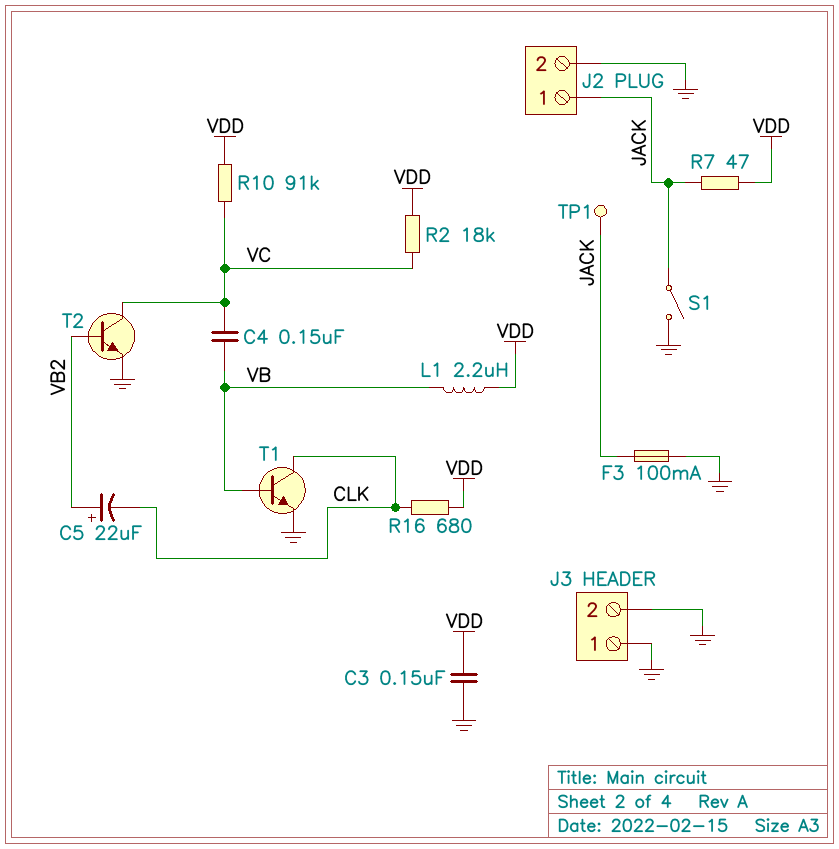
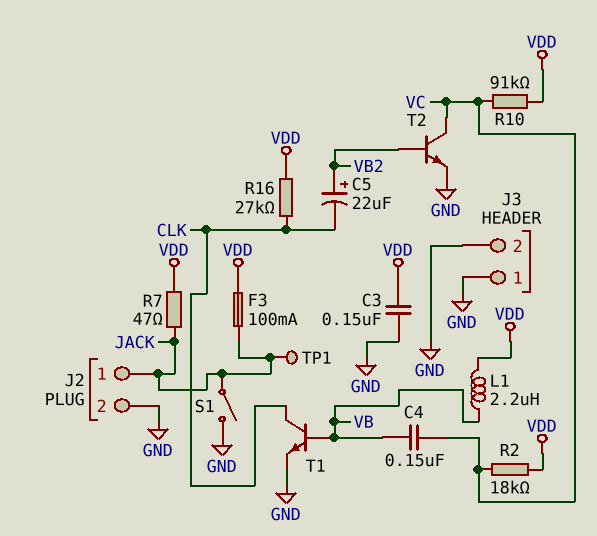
F3: 100mA (GND, JACK) -> 100mA (JACK, VDD)
R16: 680 (CLK, VDD) -> 27k (CLK, VDD)

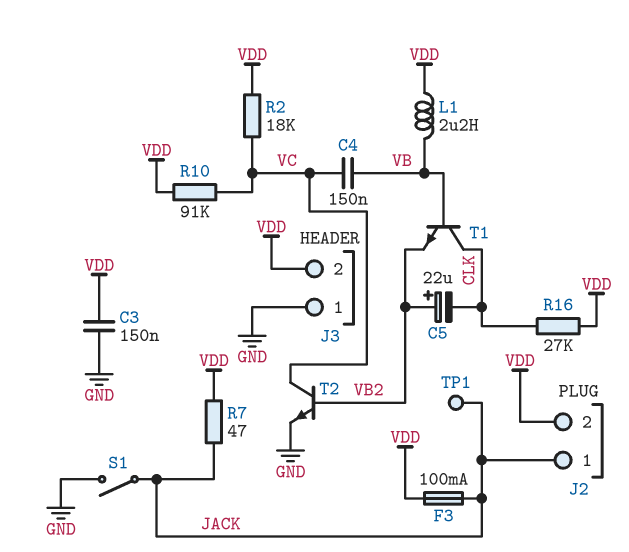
J2 pin 2: GND -> VDD
J3 pin 2: GND -> VDD
T1: NPN (B VB, C CLK, E GND) -> NPN (B VB, C CLK, E VB2)

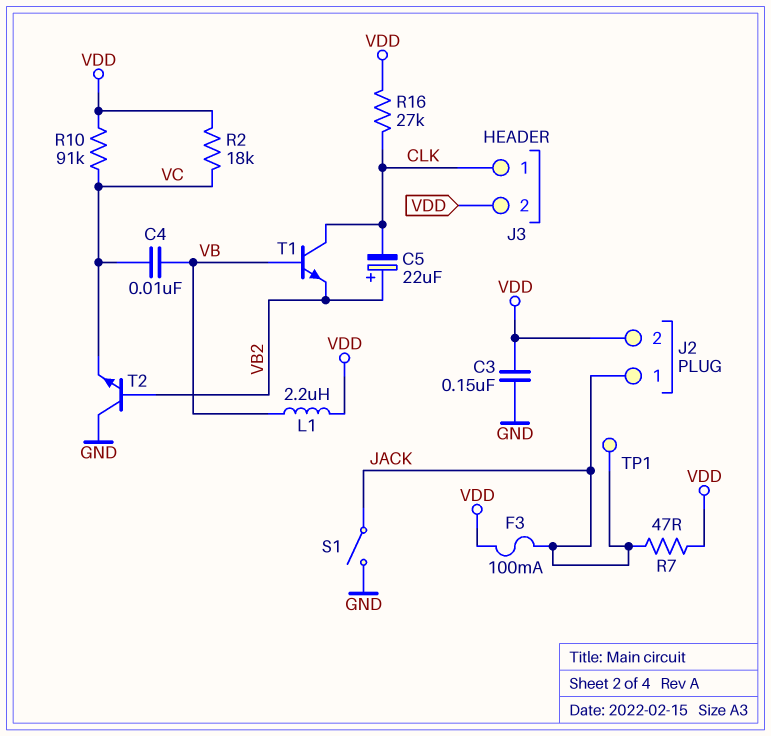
C4: 150nF (VB, VC) -> 10nF (VB, VC)
J3 pin 1: GND -> CLK
T2: NPN (B VB2, C VC, E GND) -> NPN (B VB2, C GND, E VC)

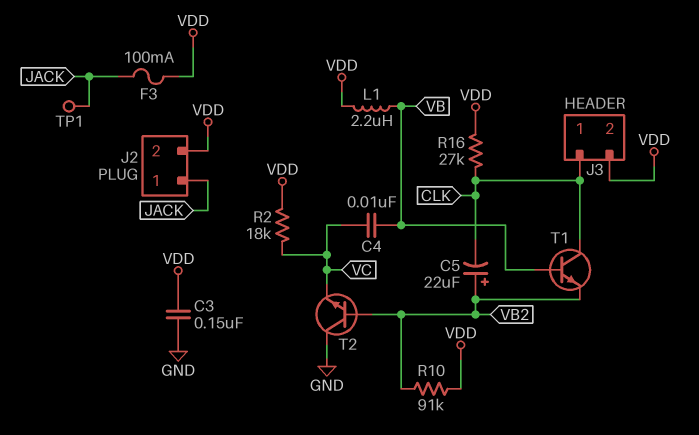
R7: 47 (JACK, VDD) -> none
R10: 91k (VC, VDD) -> 91k (VB2, VDD)
S1: switch (GND, JACK) -> none

